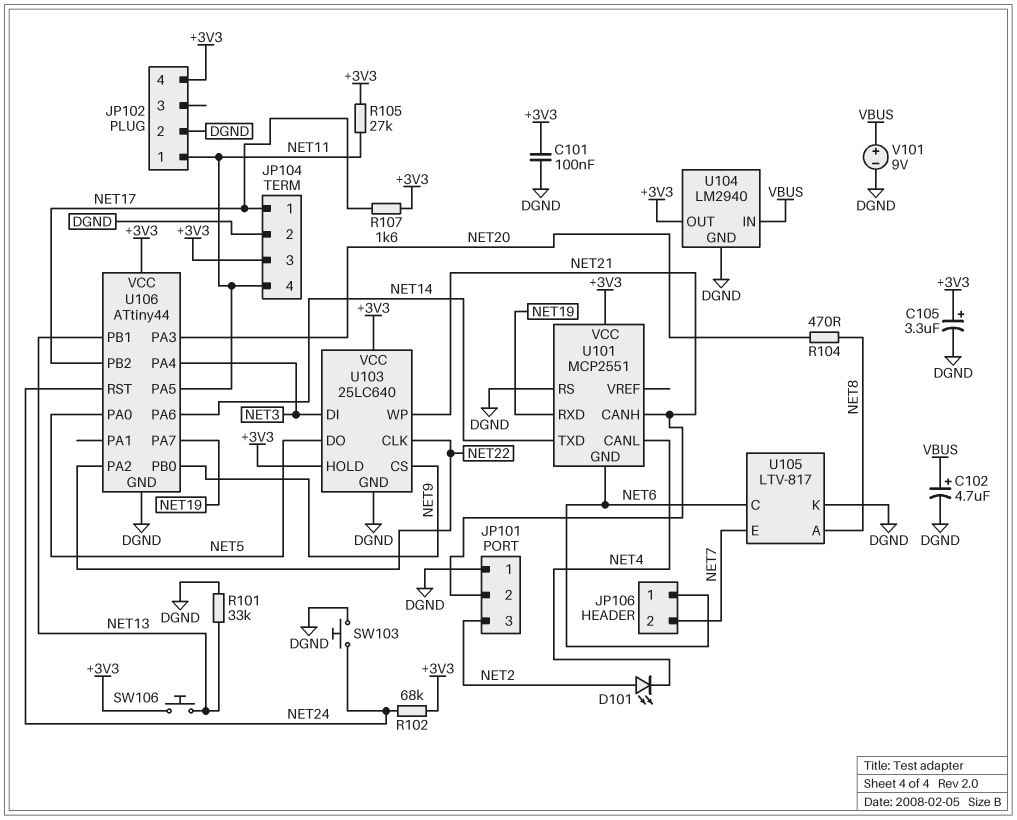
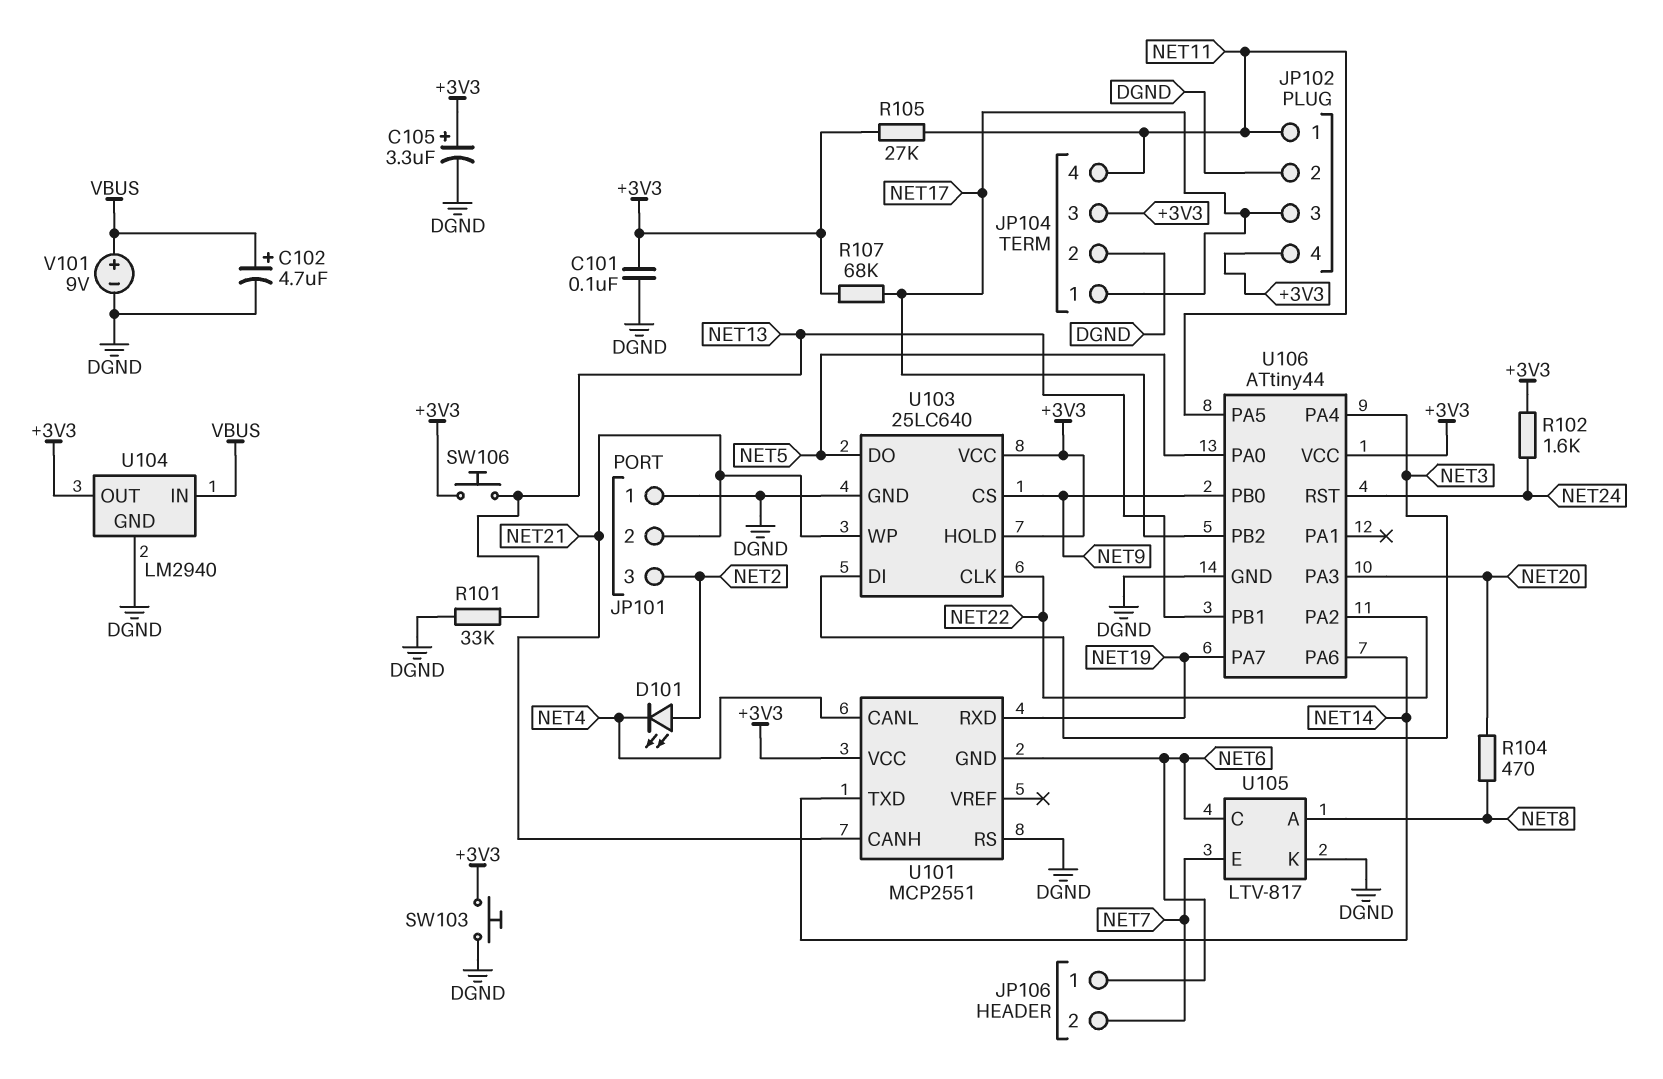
JP102 pin 3: none -> NET17
R102: 68k (+3V3, NET24) -> 1.6k (+3V3, NET24)
R107: 1.6k (+3V3, NET17) -> 68k (+3V3, NET17)
SW103: button (DGND, NET24) -> button (+3V3, DGND)

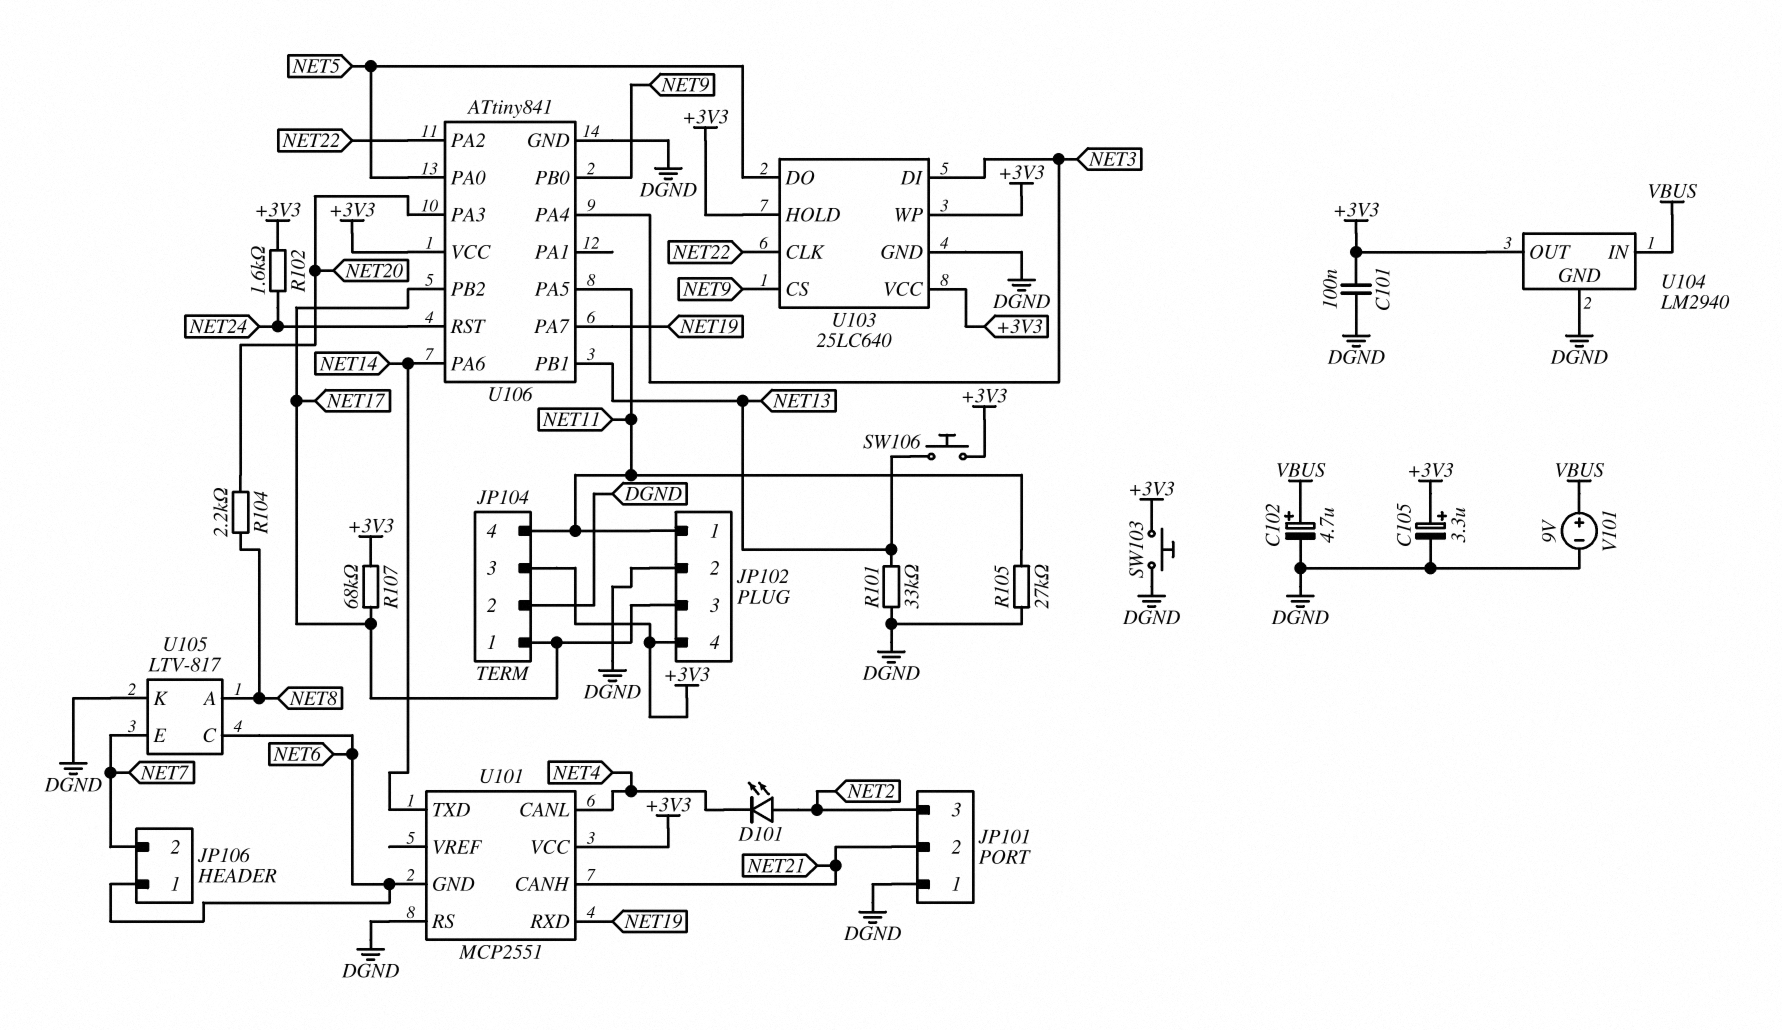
R104: 470 (NET8, NET20) -> 2.2k (NET8, NET20)
R105: 27k (+3V3, NET11) -> 27k (DGND, NET11)
U103 pin WP: NET21 -> +3V3
U106: ATtiny44 -> ATtiny841

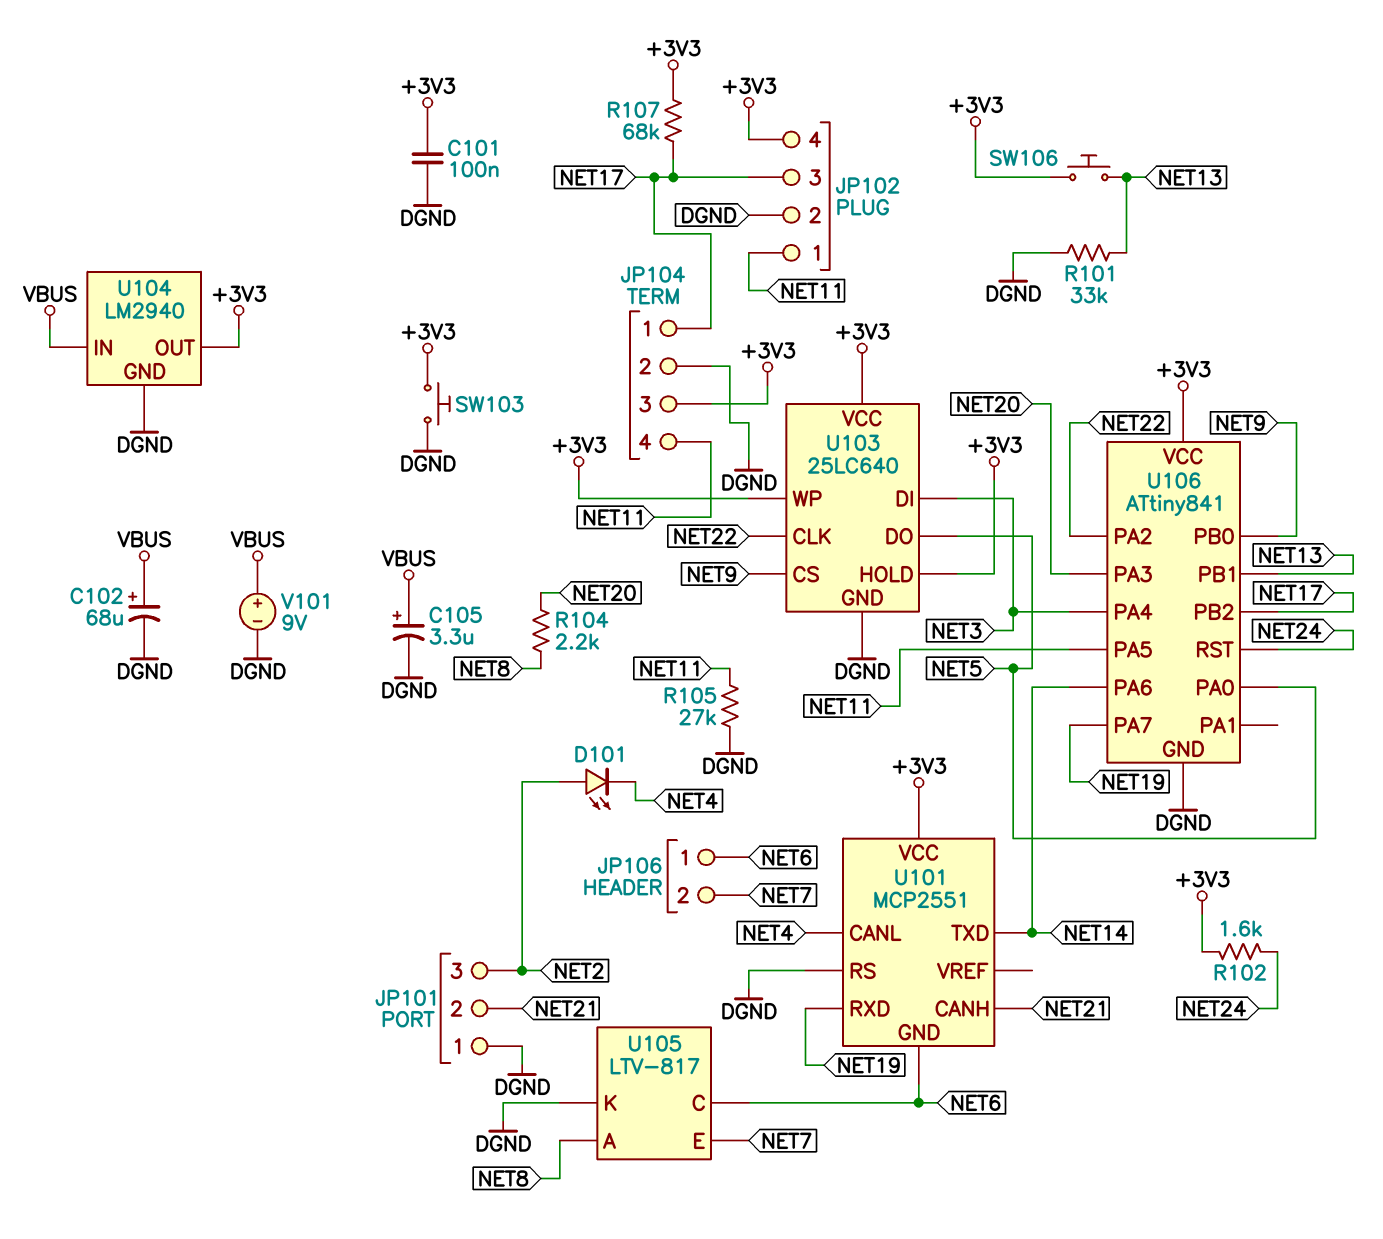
C102: 4.7uF (plus VBUS, minus DGND) -> 68uF (plus VBUS, minus DGND)
C105: 3.3uF (plus +3V3, minus DGND) -> 3.3uF (plus VBUS, minus DGND)

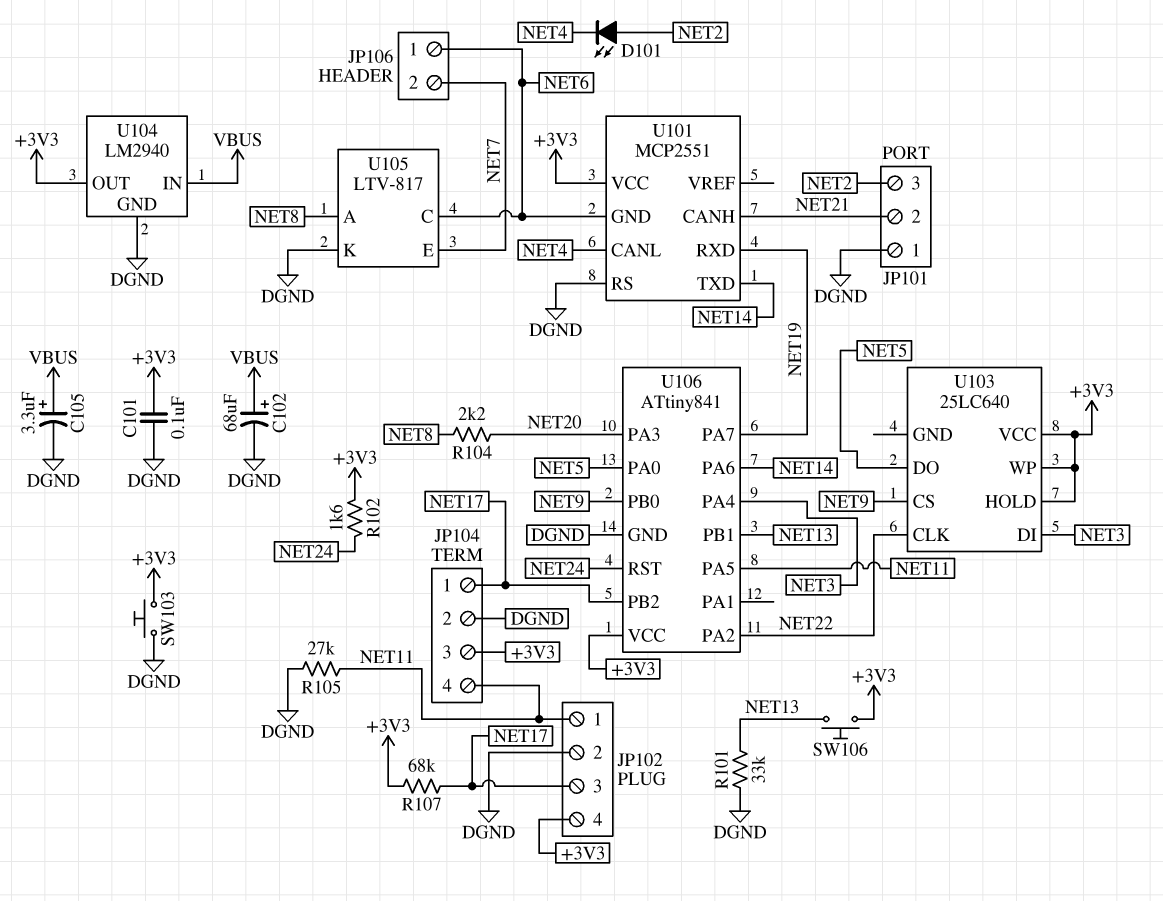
U103 pin GND: DGND -> none
V101: 9V (plus VBUS, minus DGND) -> none

